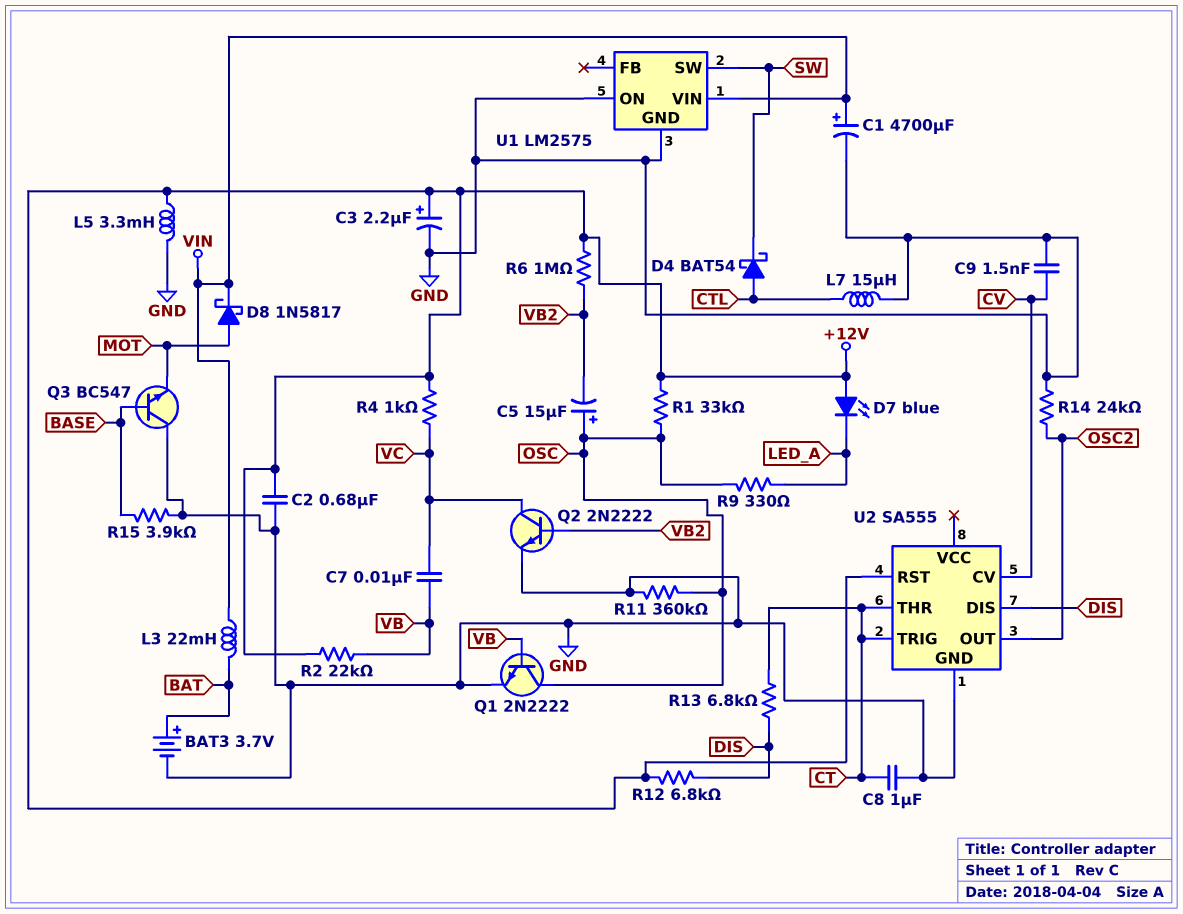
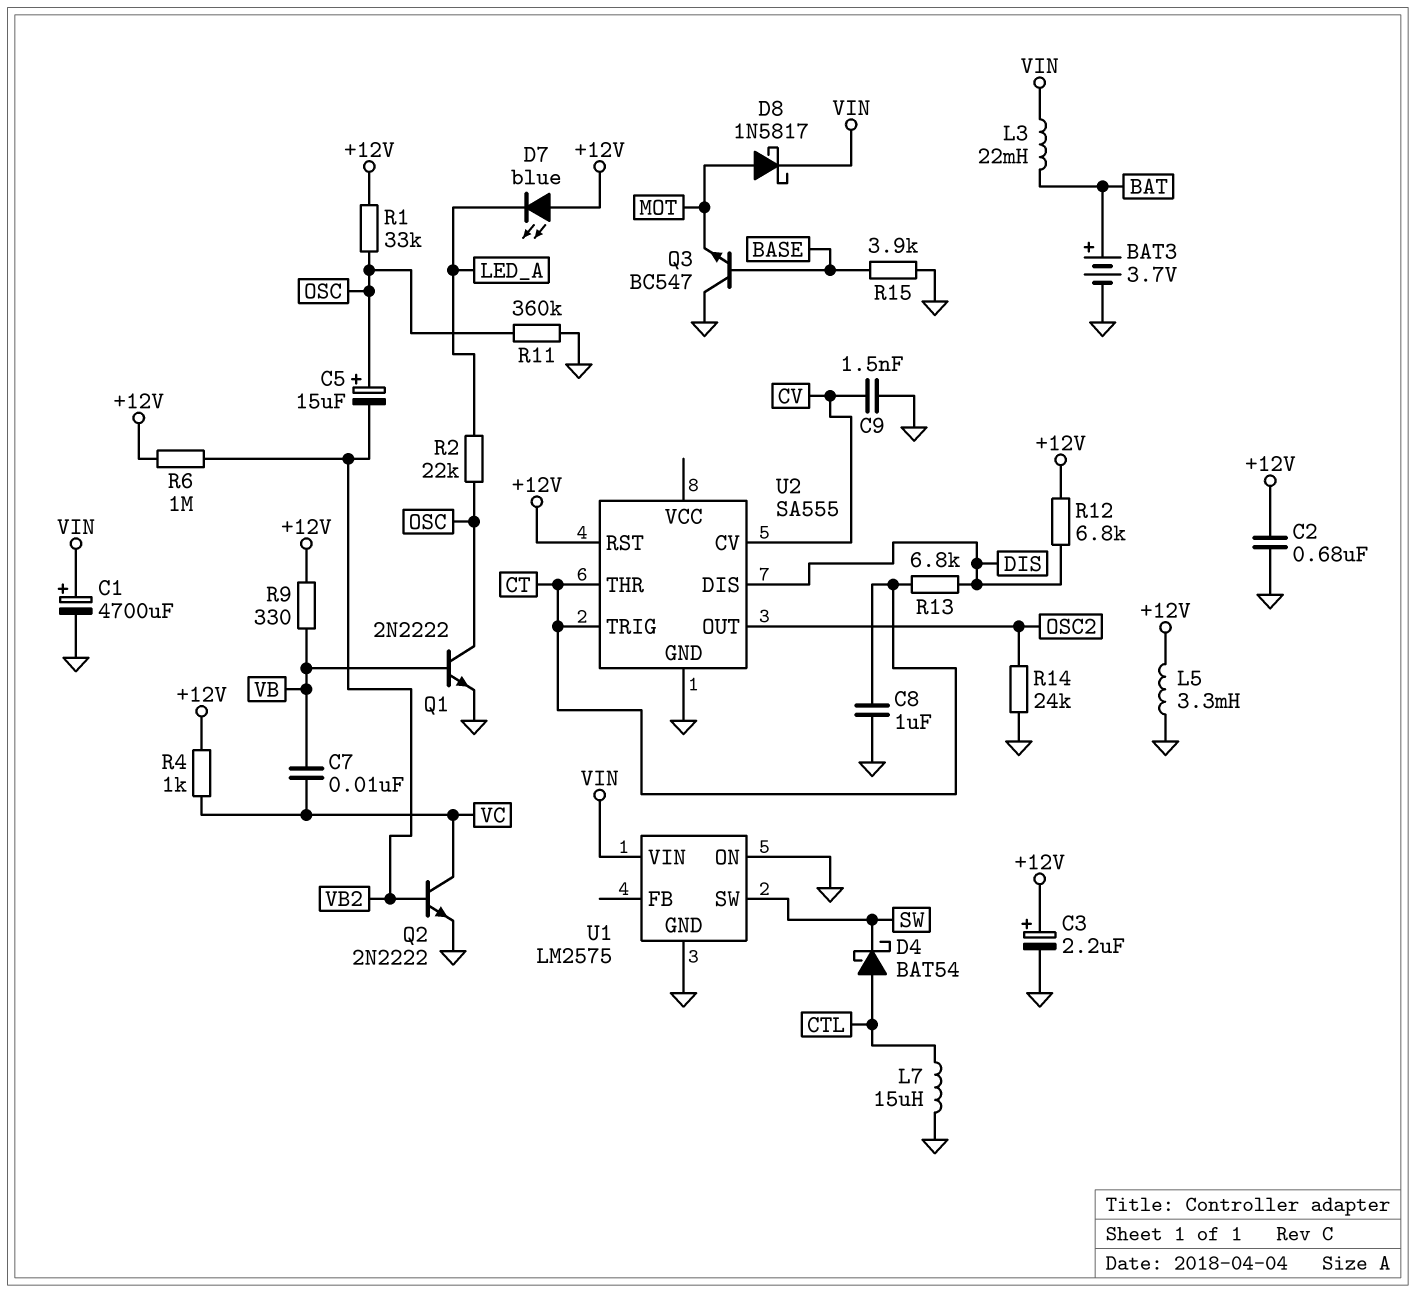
R2: 22k (+12V, VB) -> 22k (LED_A, OSC)
R9: 330 (LED_A, OSC) -> 330 (+12V, VB)

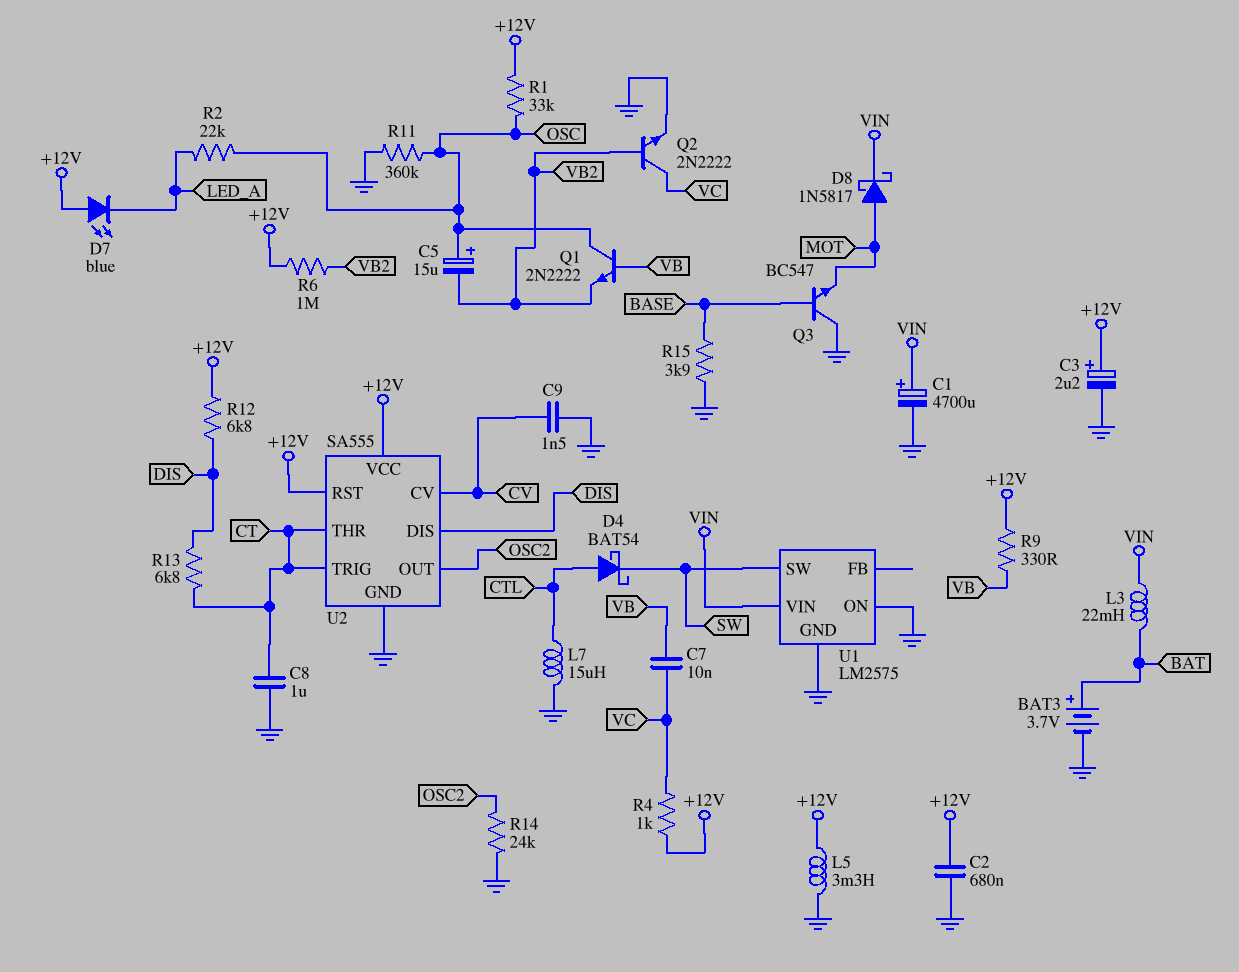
Q1: NPN 2N2222 (B VB, C OSC, E GND) -> NPN 2N2222 (B VB, C OSC, E VB2)
U2 pin VCC: none -> +12V

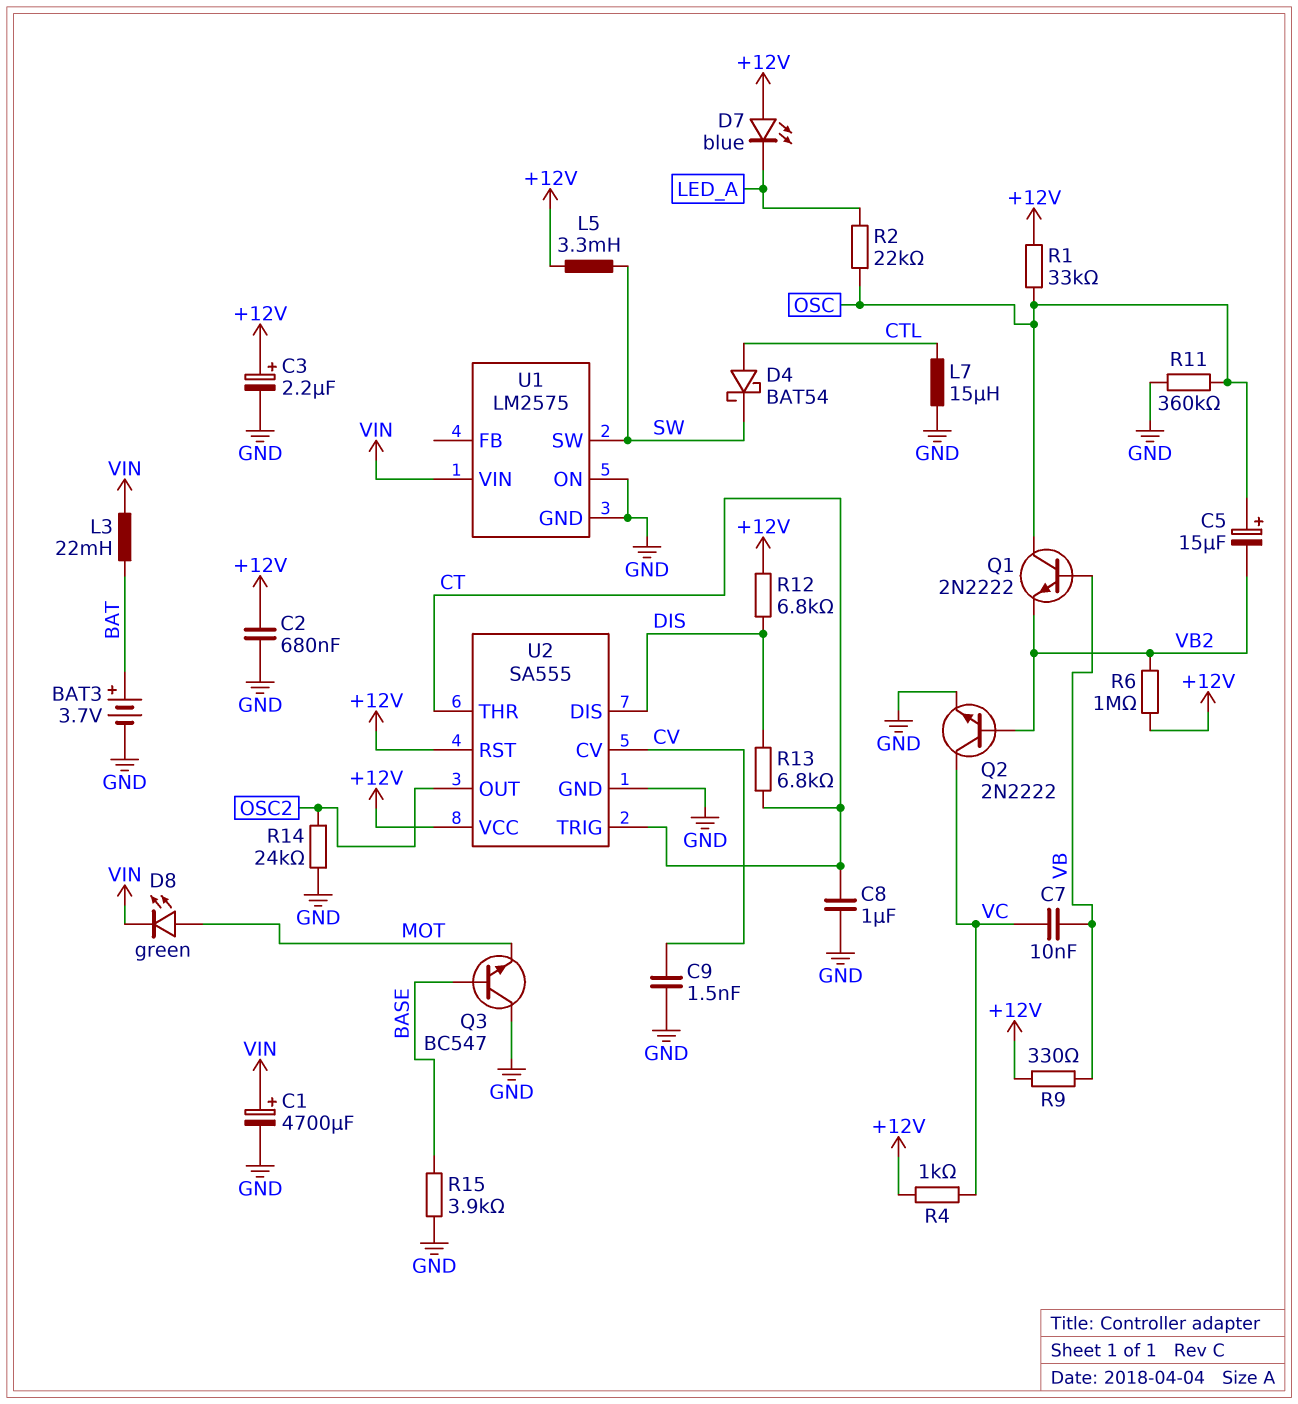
D8: schottky 1N5817 (A MOT, K VIN) -> LED green (A MOT, K VIN)
L5: 3.3mH (+12V, GND) -> 3.3mH (+12V, SW)

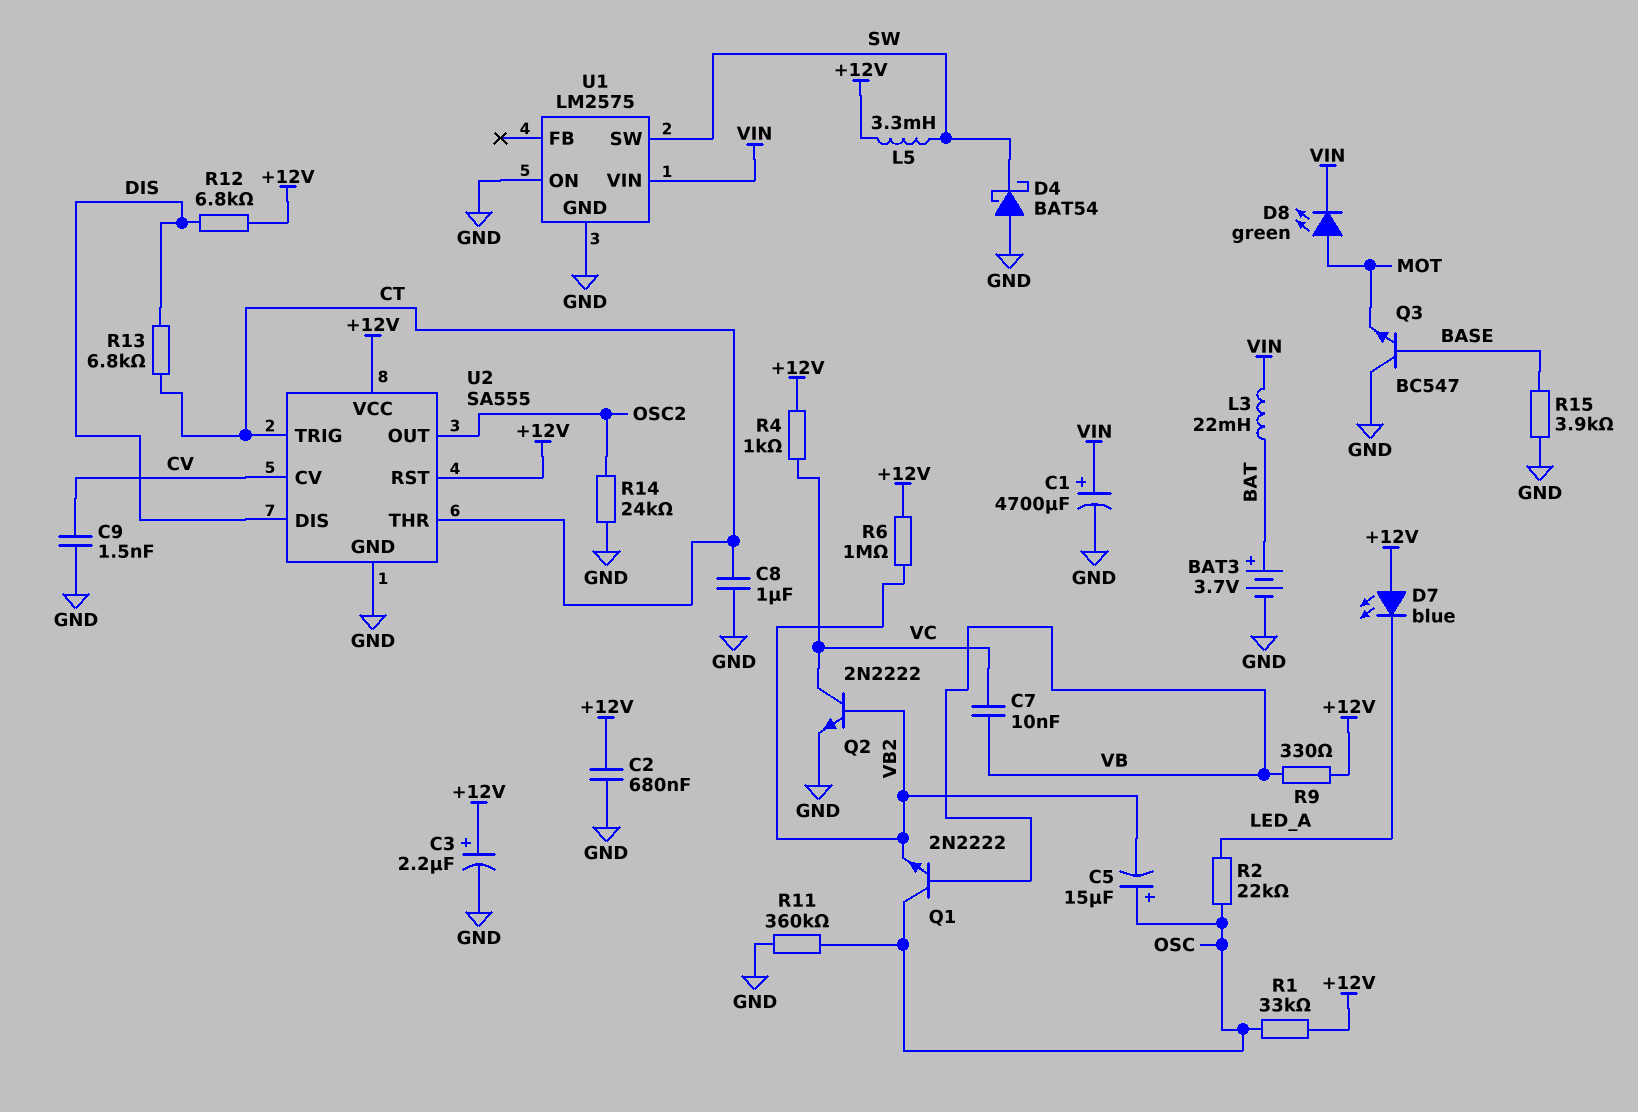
D4: schottky BAT54 (A CTL, K SW) -> schottky BAT54 (A GND, K SW)
L7: 15uH (CTL, GND) -> none

